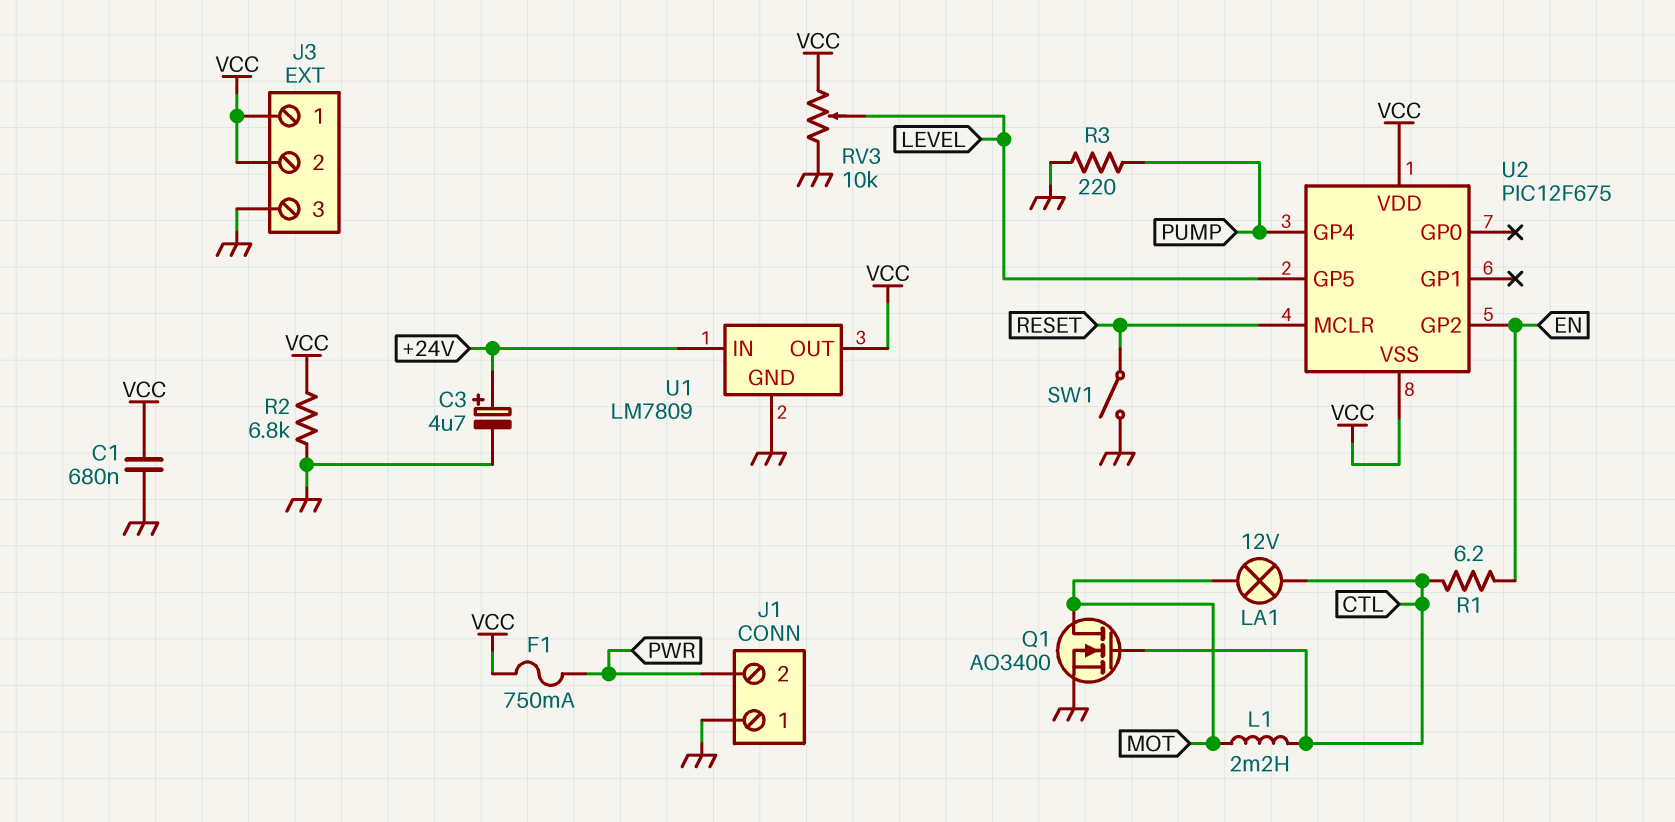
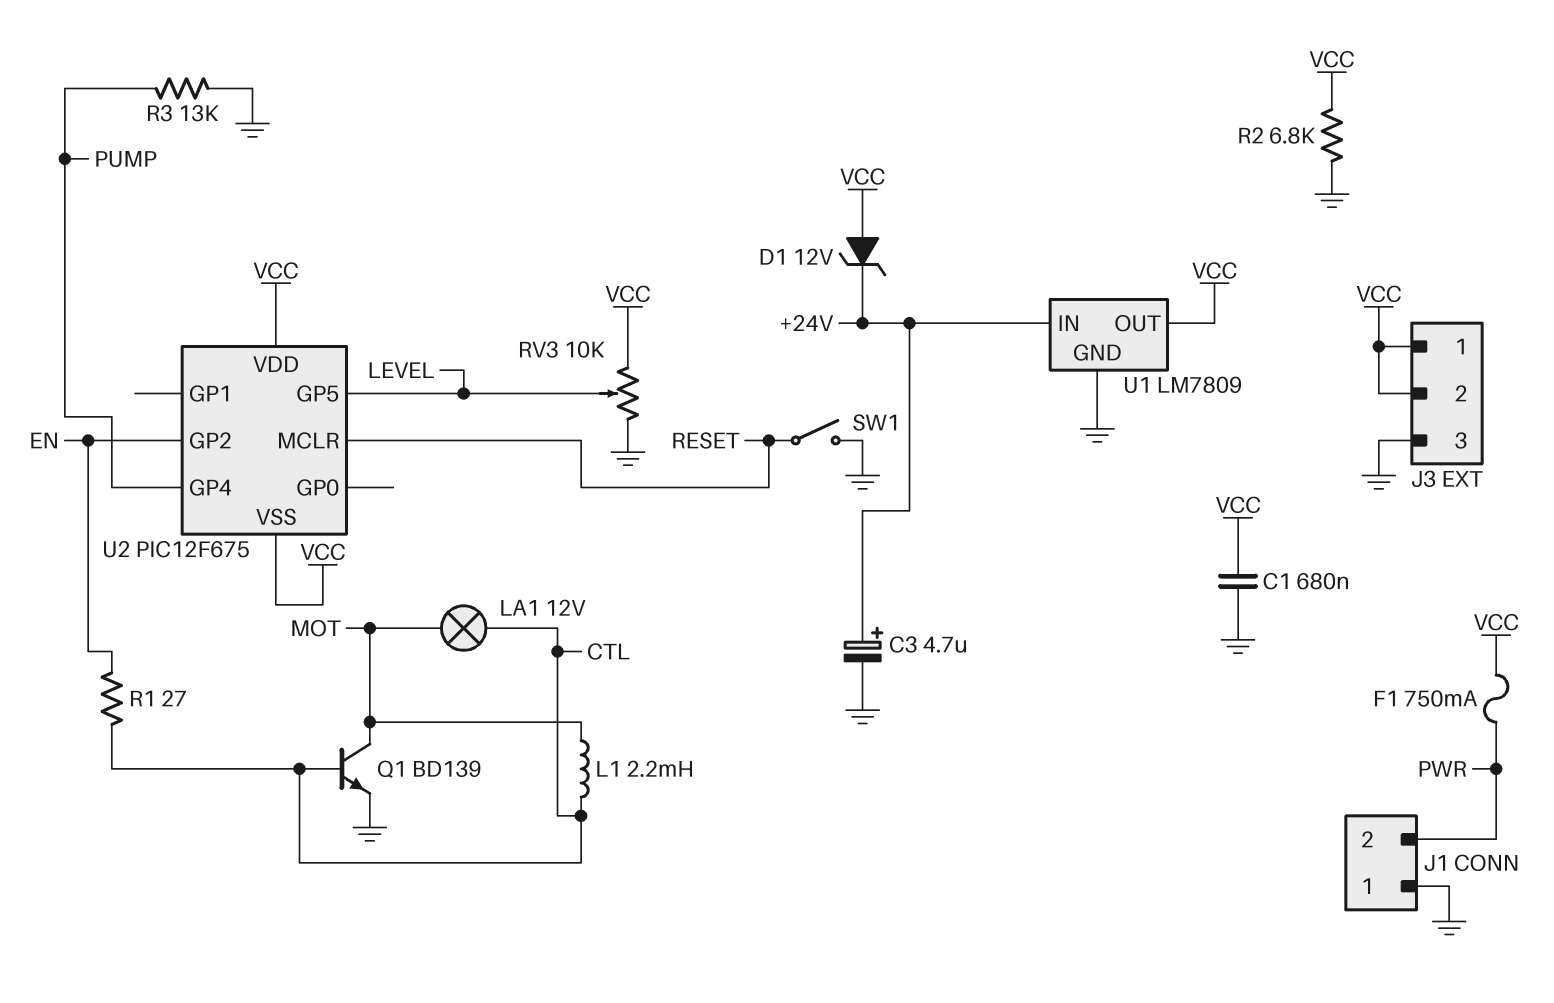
D1: none -> zener 12V (A VCC, K +24V)
Q1: NMOS AO3400 (G CTL, D MOT, S GND) -> NPN BD139 (B CTL, C MOT, E GND)
R1: 6.2 (CTL, EN) -> 27 (CTL, EN)
R3: 220 (GND, PUMP) -> 13k (GND, PUMP)

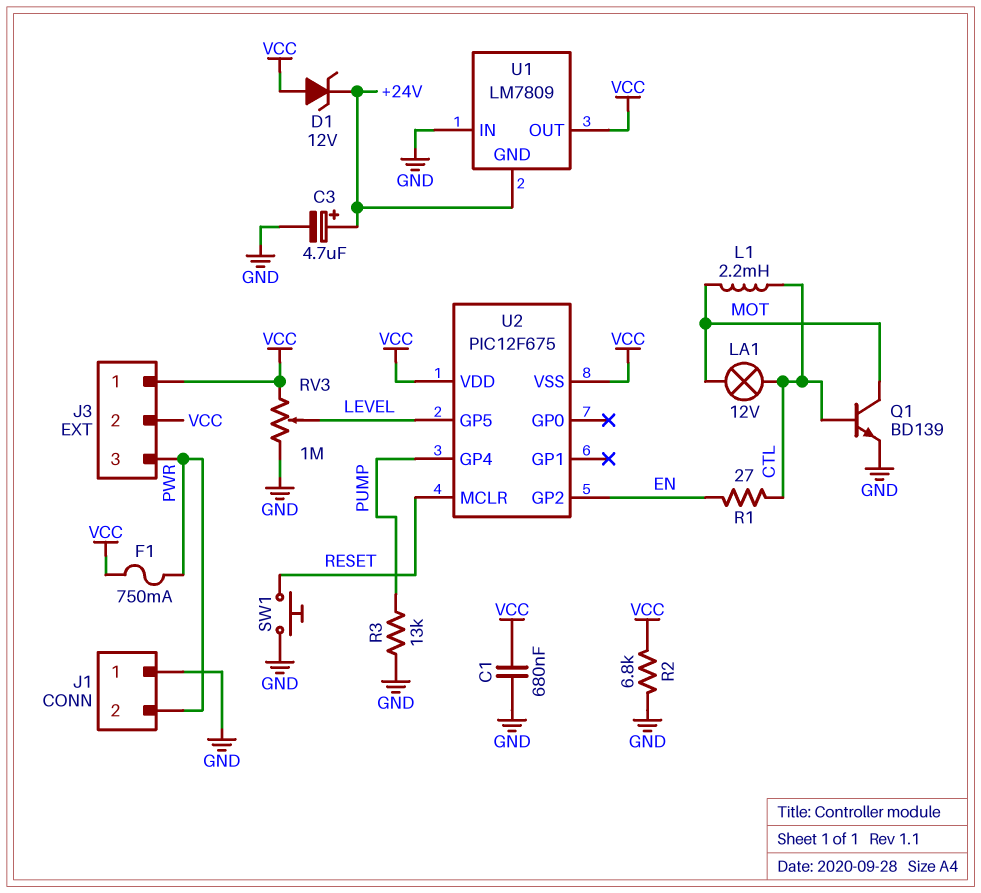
J3 pin 3: GND -> PWR
RV3: 10k (GND, VCC, wiper LEVEL) -> 1M (GND, VCC, wiper LEVEL)
SW1: switch (GND, RESET) -> button (GND, RESET)
U1 pin GND: GND -> +24V
U1 pin IN: +24V -> GND

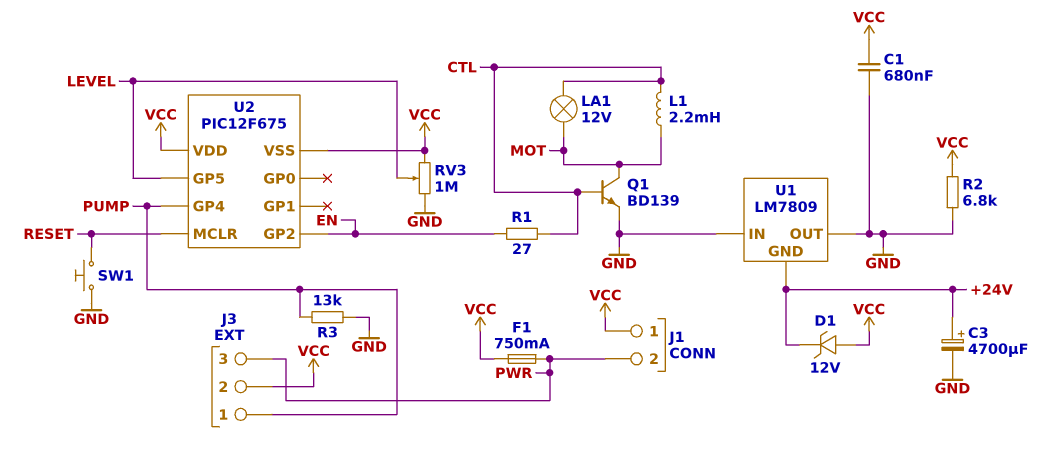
C3: 4.7uF (plus +24V, minus GND) -> 4700uF (plus +24V, minus GND)
J1 pin 1: GND -> VCC
J3 pin 1: VCC -> PUMP
U1 pin OUT: VCC -> GND

